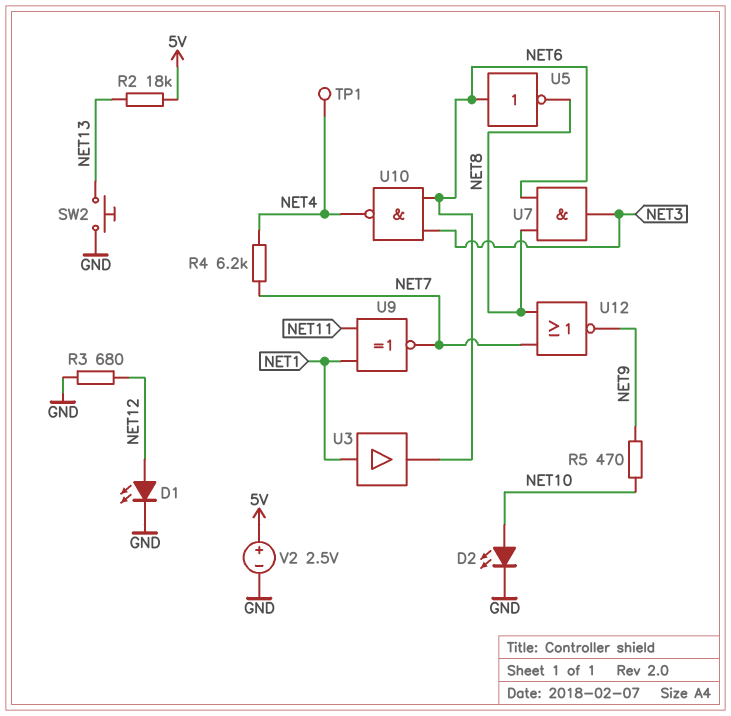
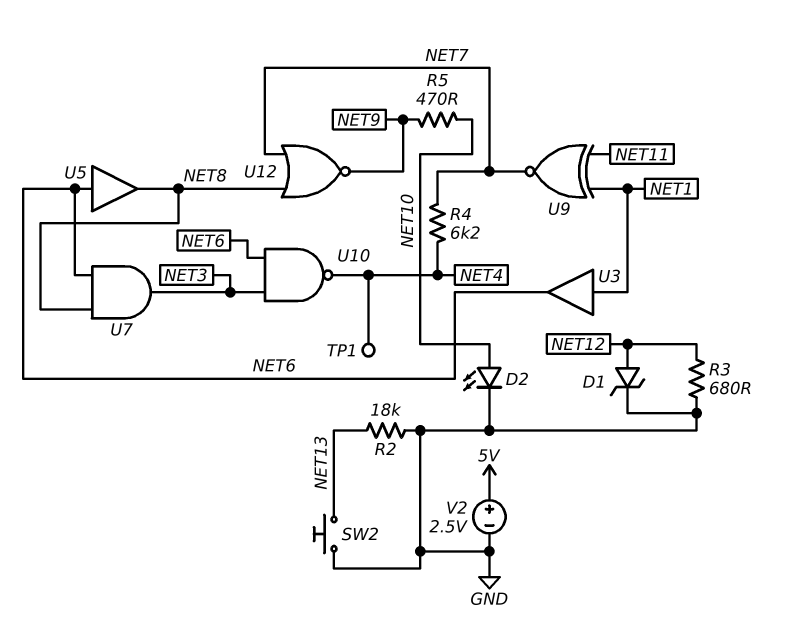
D1: LED (A NET12, K GND) -> zener (A NET12, K GND)
R2: 18k (5V, NET13) -> 18k (GND, NET13)
U5: NOT (in NET6, out NET8) -> buffer (in NET6, out NET8)

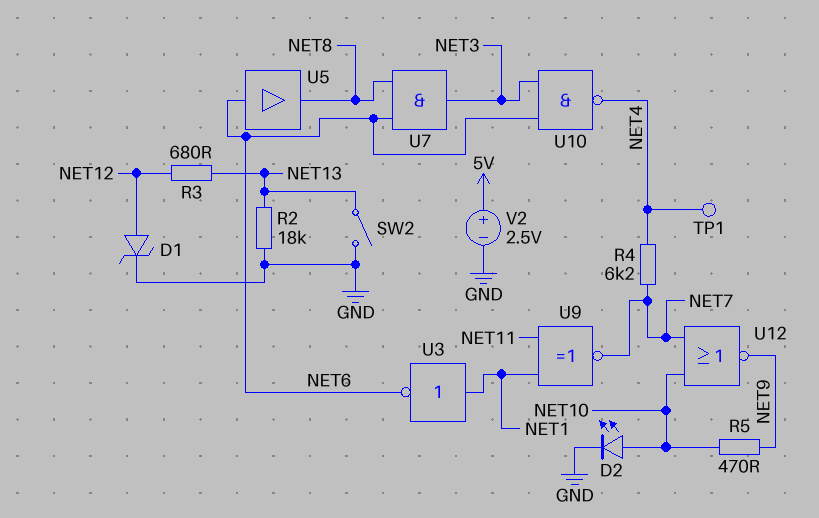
R3: 680 (GND, NET12) -> 680 (NET12, NET13)
SW2: button (GND, NET13) -> switch (GND, NET13)
U3: buffer (in NET1, out NET6) -> NOT (in NET1, out NET6)
U12: NOR (in NET7, in NET8, out NET9) -> NOR (in NET7, in NET10, out NET9)

